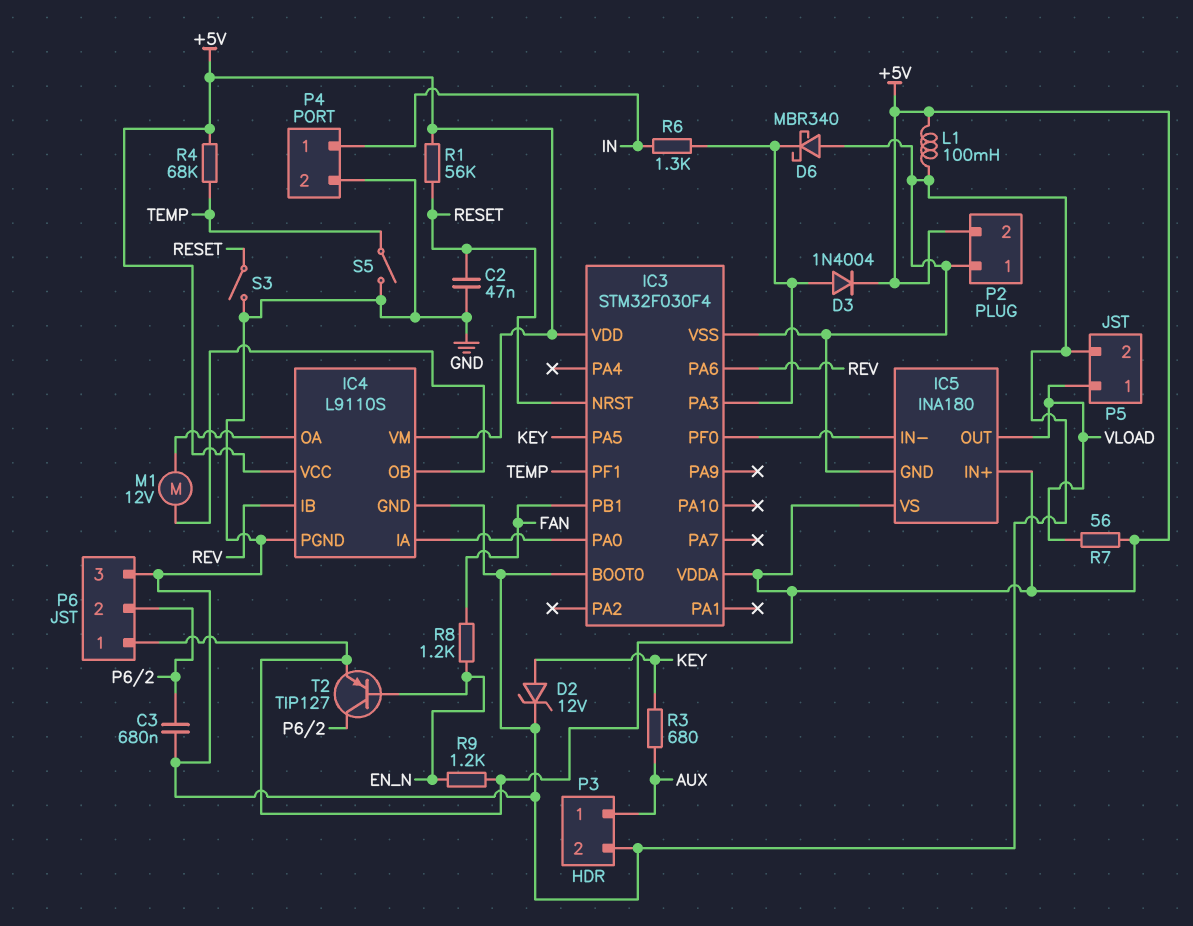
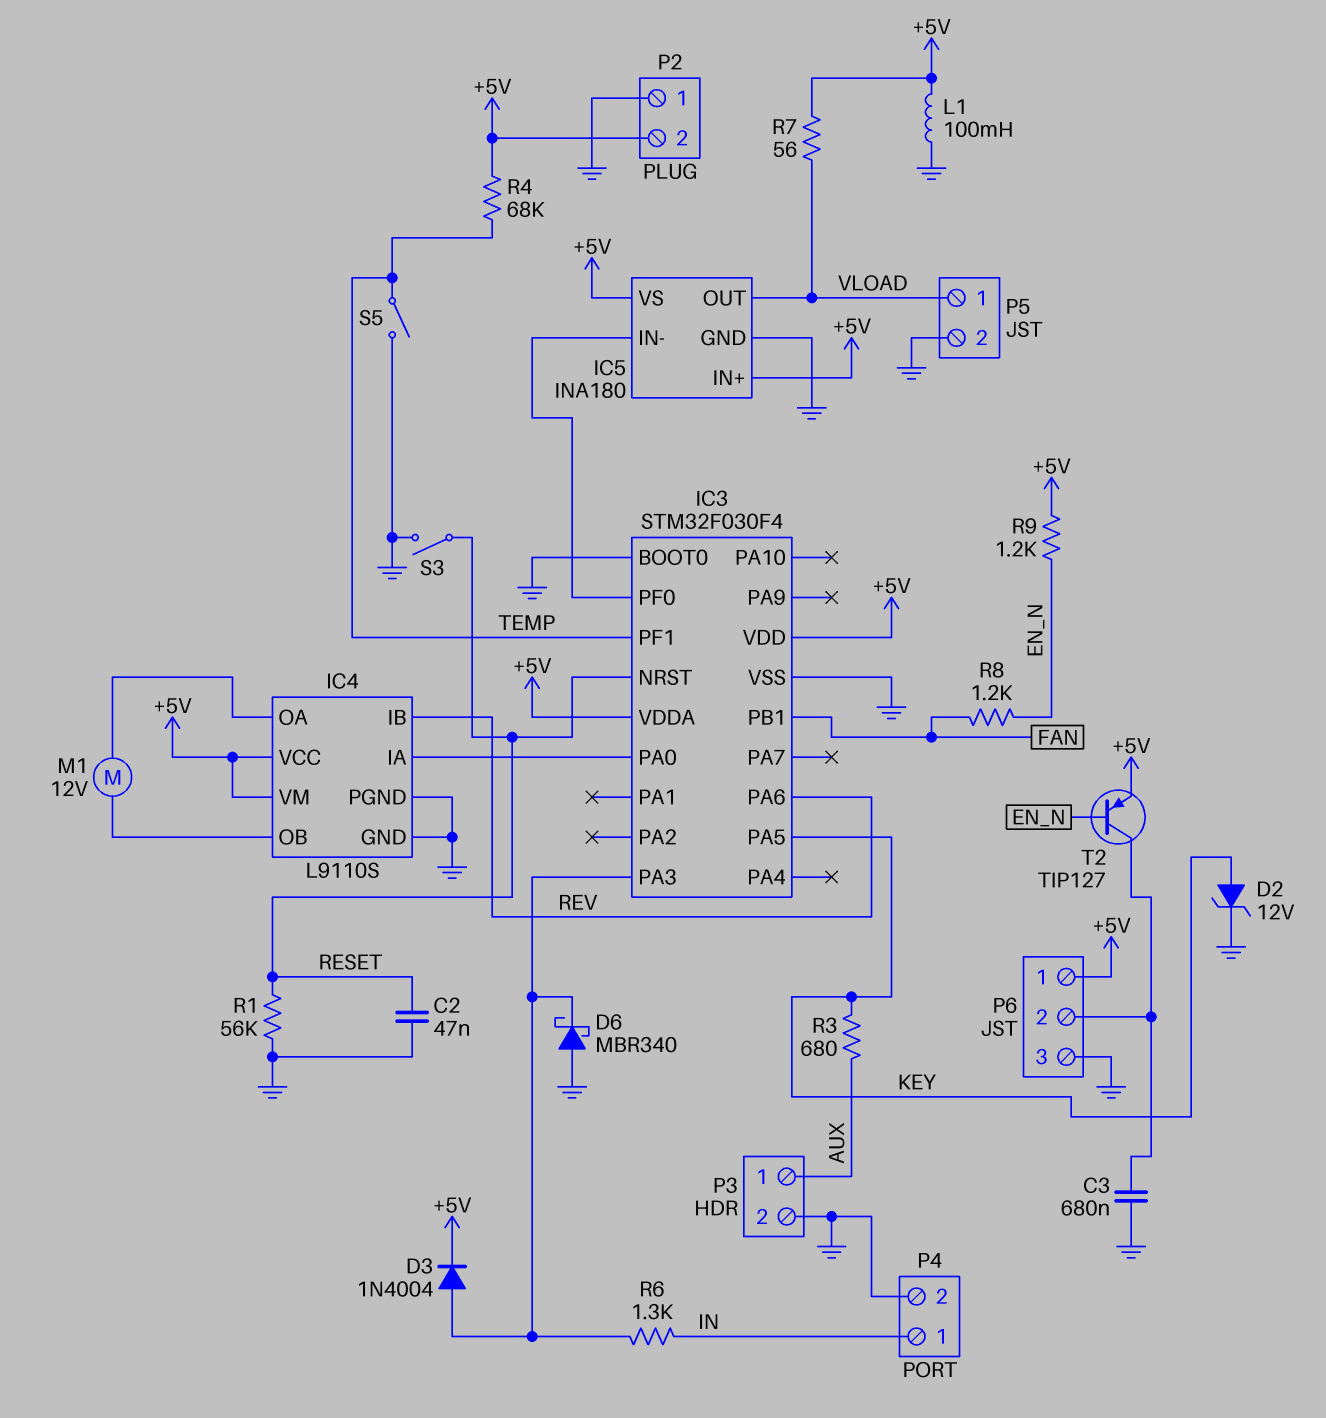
R1: 56k (+5V, RESET) -> 56k (GND, RESET)

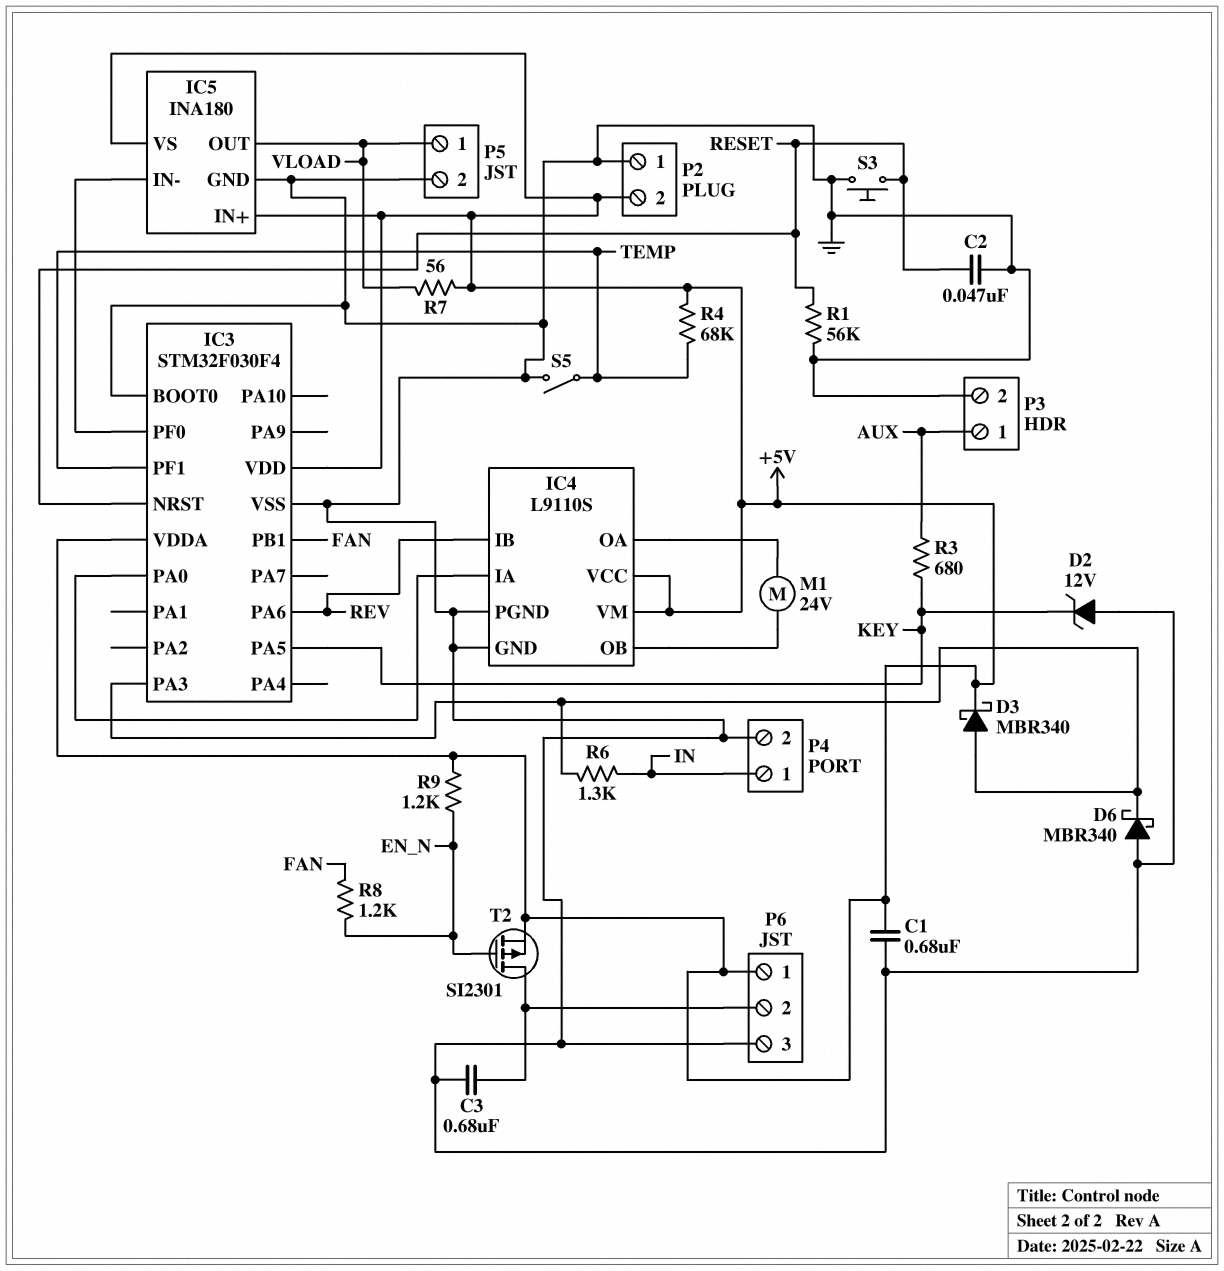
C1: none -> 680nF (+5V, GND)
D2: zener 12V (A KEY, K GND) -> zener 12V (A GND, K KEY)
D3: diode 1N4004 (A IC3/PA3, K +5V) -> schottky MBR340 (A IC3/PA3, K +5V)
L1: 100mH (+5V, GND) -> none
M1: motor 12V (IC4/OA, IC4/OB) -> motor 24V (IC4/OA, IC4/OB)
S3: switch (GND, RESET) -> button (GND, RESET)
T2: PNP TIP127 (B EN_N, C P6/2, E +5V) -> PMOS SI2301 (G EN_N, D P6/2, S +5V)

